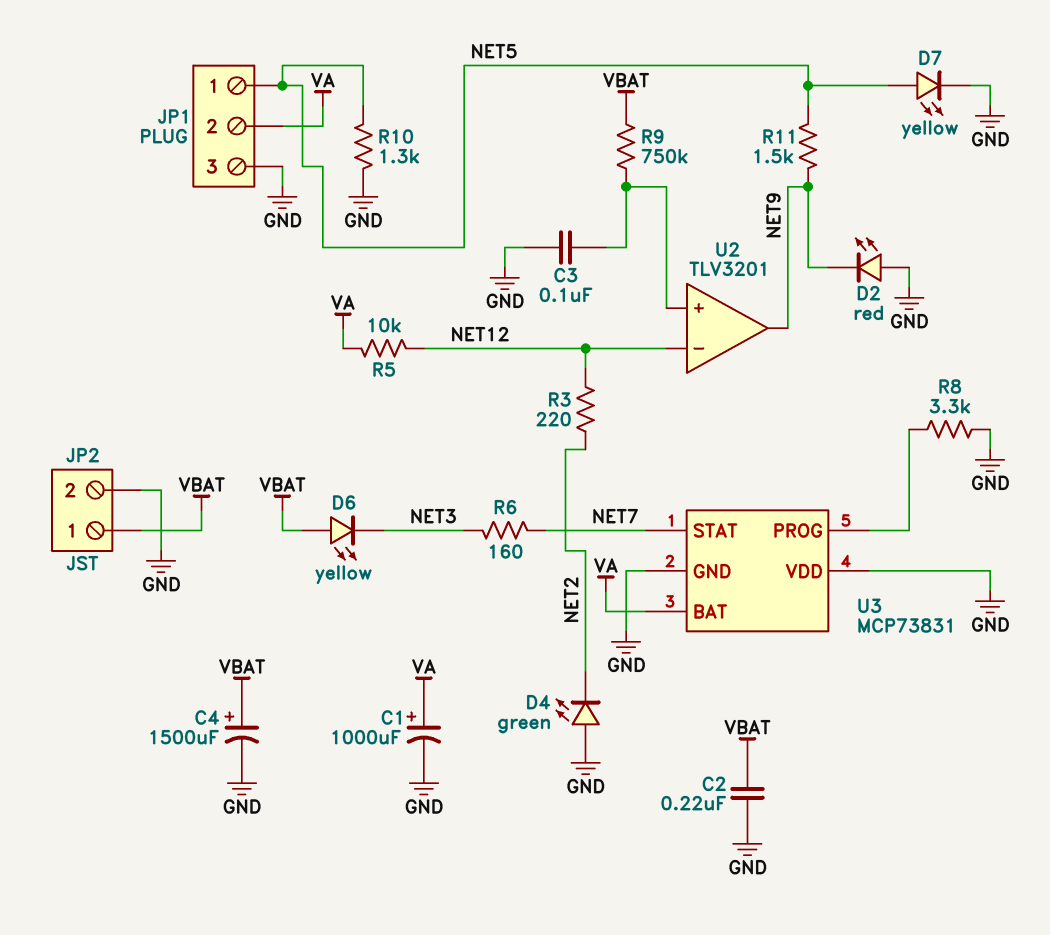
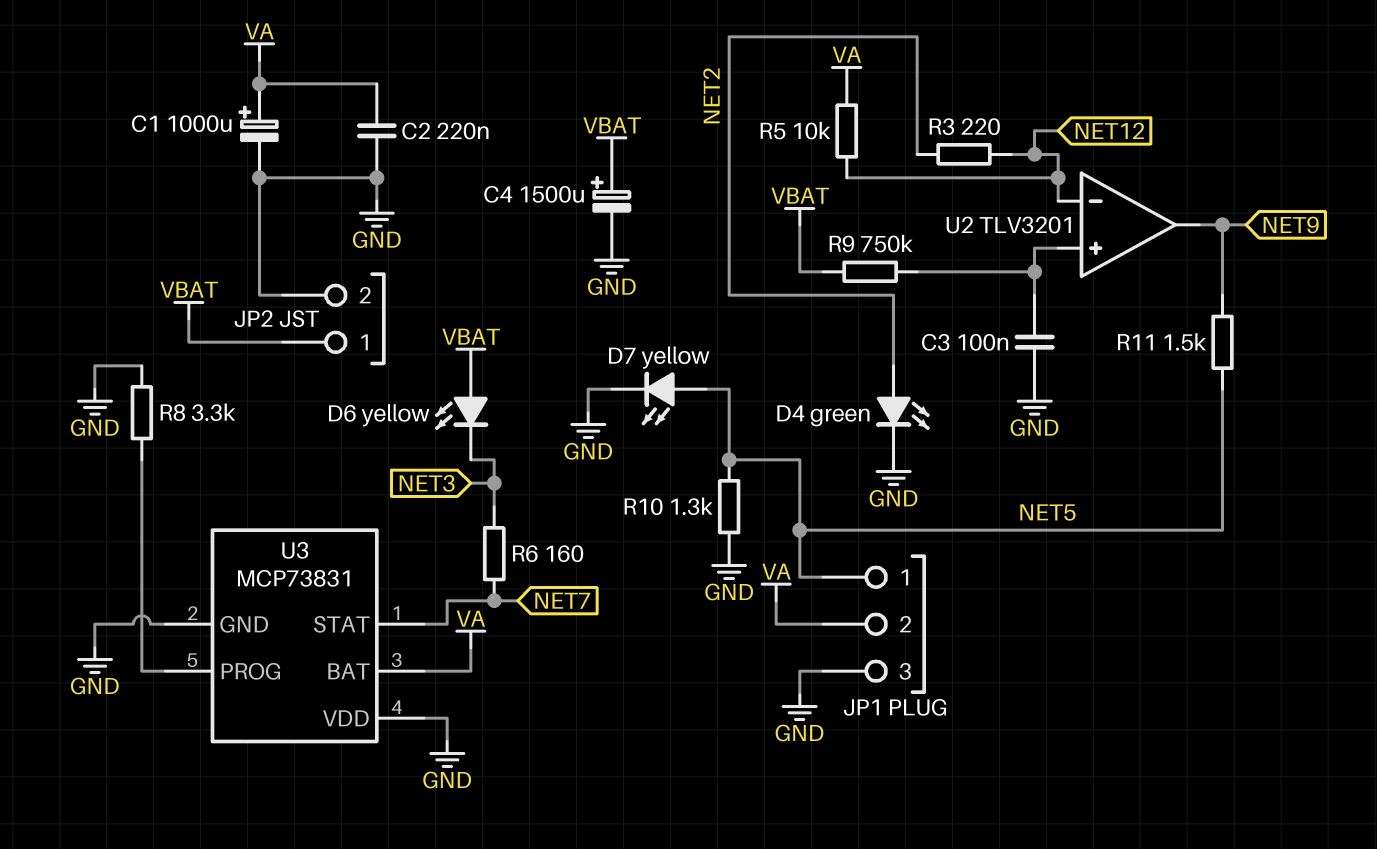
C2: 220nF (GND, VBAT) -> 220nF (GND, VA)
D2: LED red (A GND, K NET9) -> none
D4: LED green (A GND, K NET2) -> LED green (A NET2, K GND)

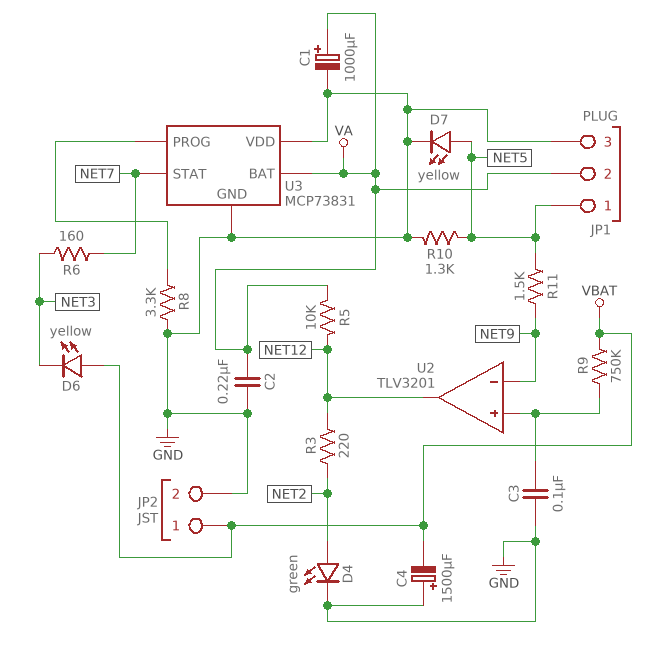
C4: 1500uF (plus VBAT, minus GND) -> 1500uF (plus GND, minus VBAT)
U2 pin in-: NET12 -> NET9
U2 pin out: NET9 -> NET12

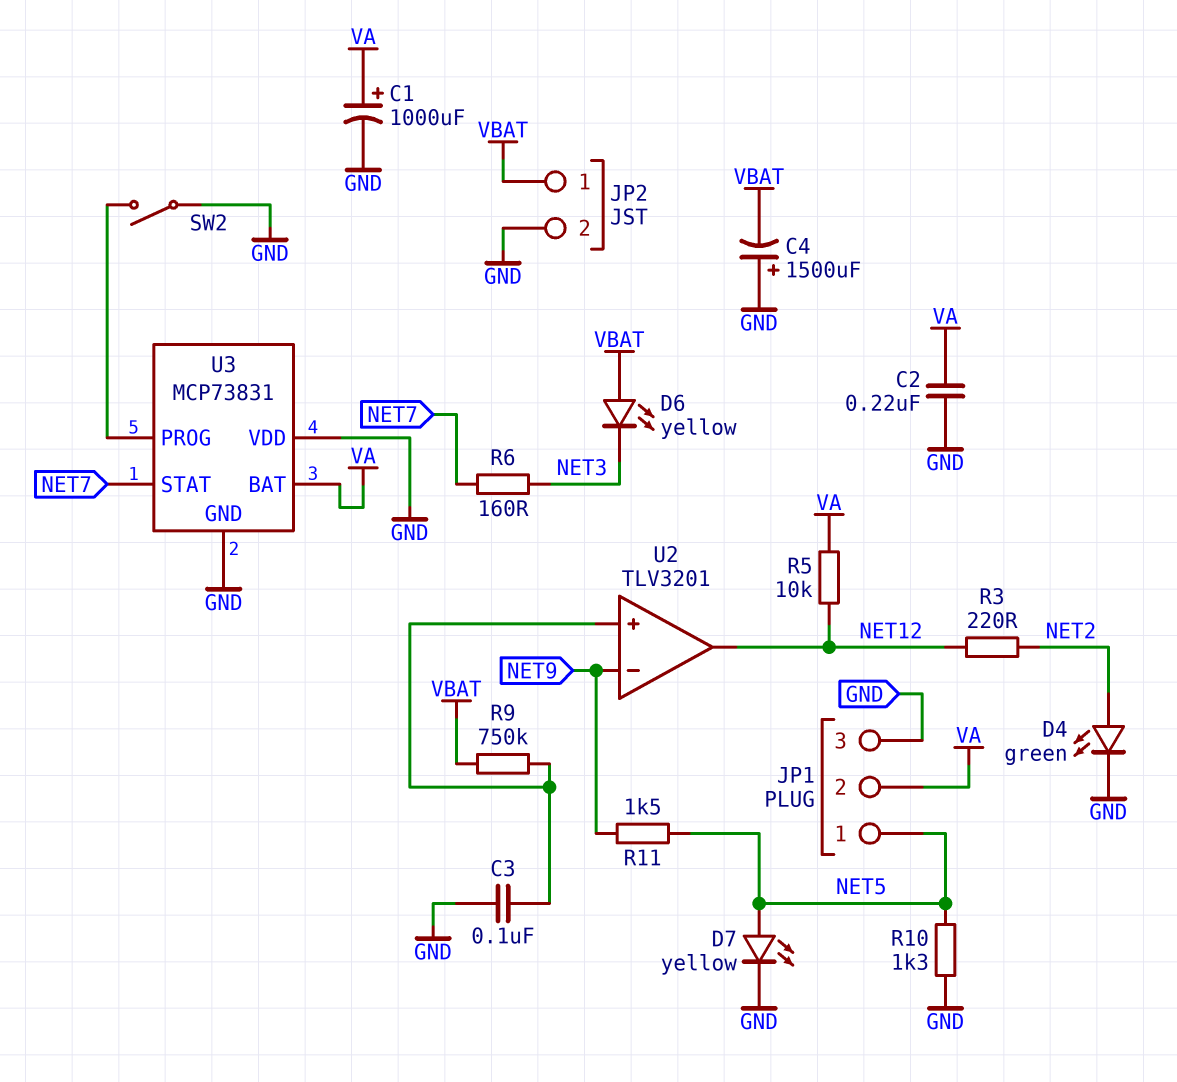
R8: 3.3k (GND, U3/PROG) -> none
SW2: none -> switch (GND, U3/PROG)

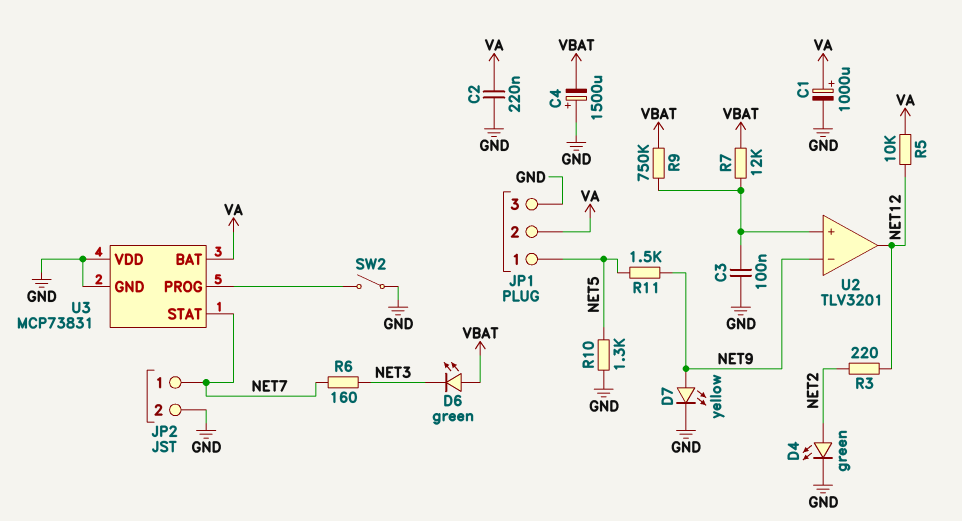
D6: LED yellow (A VBAT, K NET3) -> LED green (A VBAT, K NET3)
D7: LED yellow (A NET5, K GND) -> LED yellow (A NET9, K GND)
JP2 pin 1: VBAT -> NET7
R7: none -> 12k (U2/in+, VBAT)

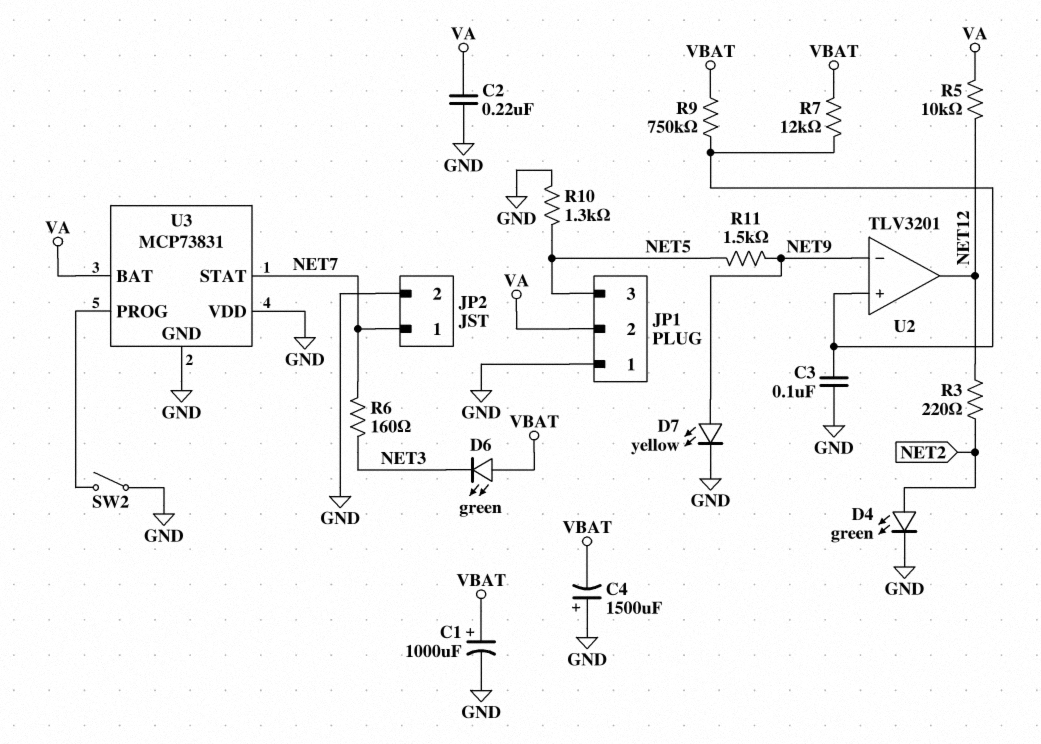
C1: 1000uF (plus VA, minus GND) -> 1000uF (plus VBAT, minus GND)
JP1 pin 1: NET5 -> GND
JP1 pin 3: GND -> NET5

